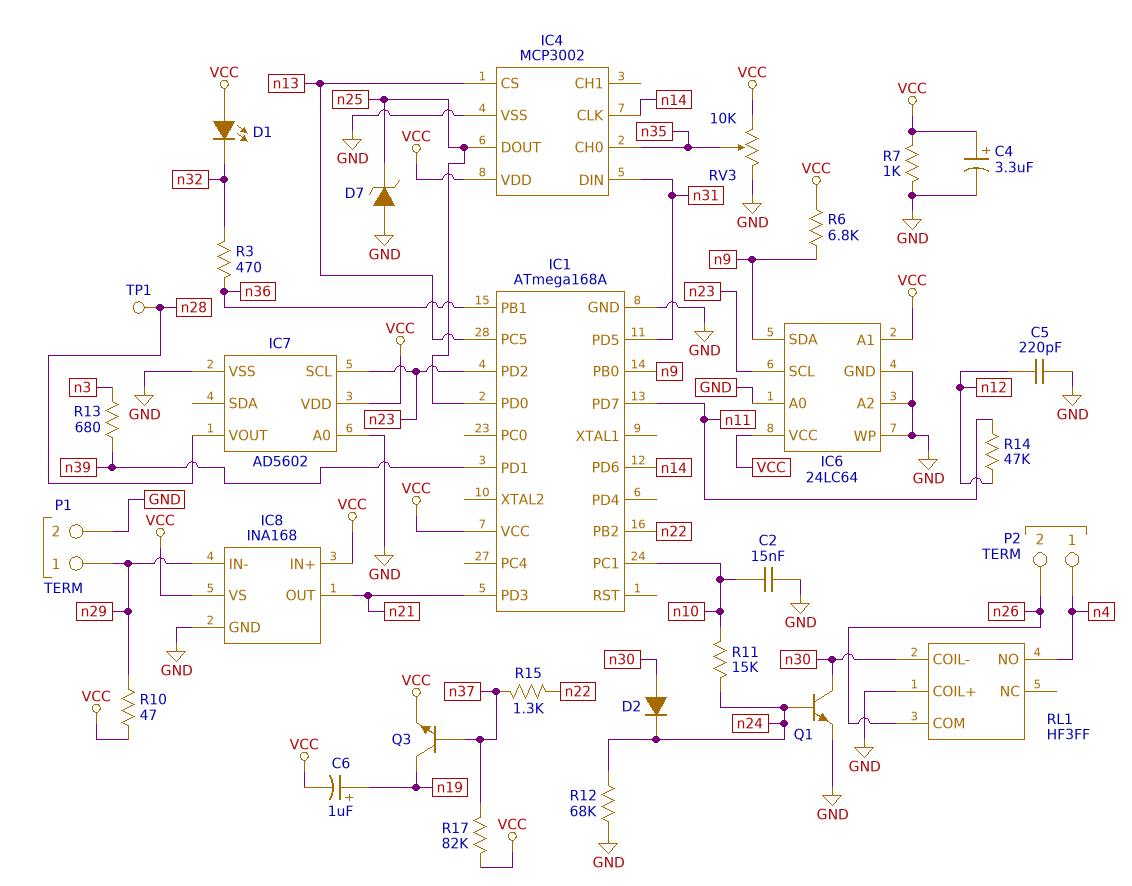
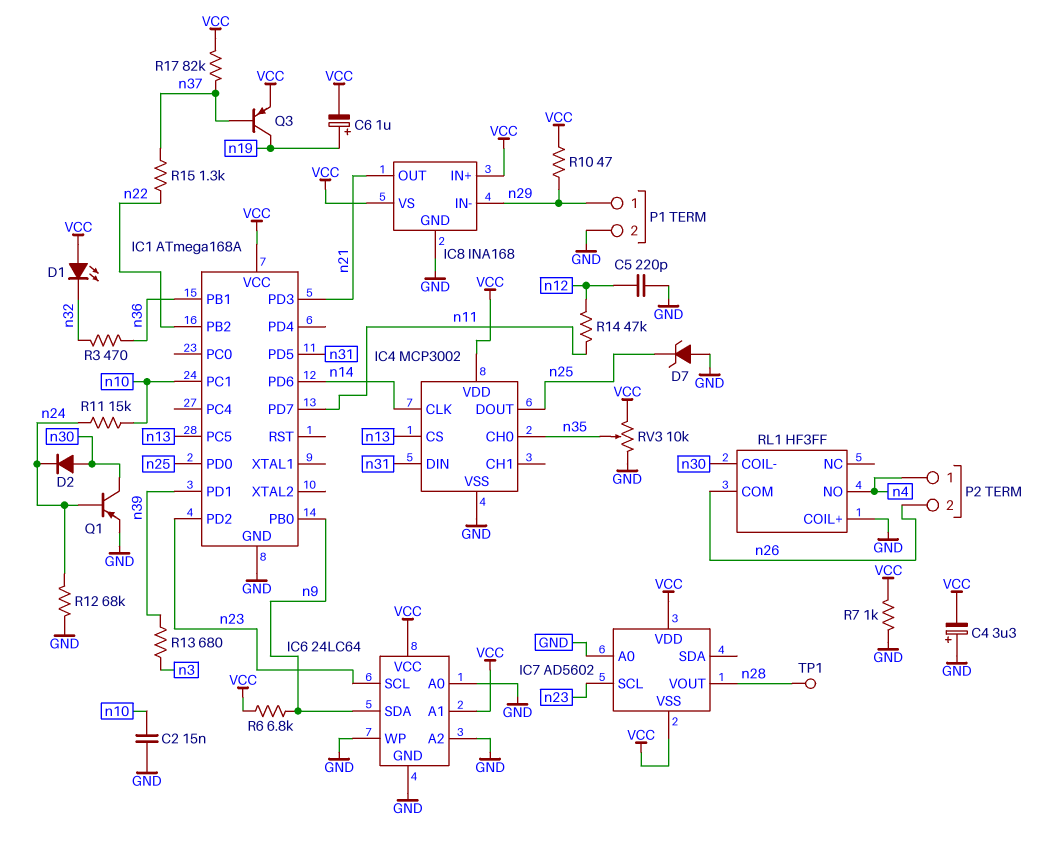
C4: 3.3uF (plus VCC, minus GND) -> 3.3uF (plus GND, minus VCC)
IC7 pin VSS: GND -> VCC
Q1: NPN (B n24, C n30, E GND) -> PNP (B n24, C n30, E GND)
Q3: NPN (B n37, C n19, E VCC) -> PNP (B n37, C n19, E VCC)

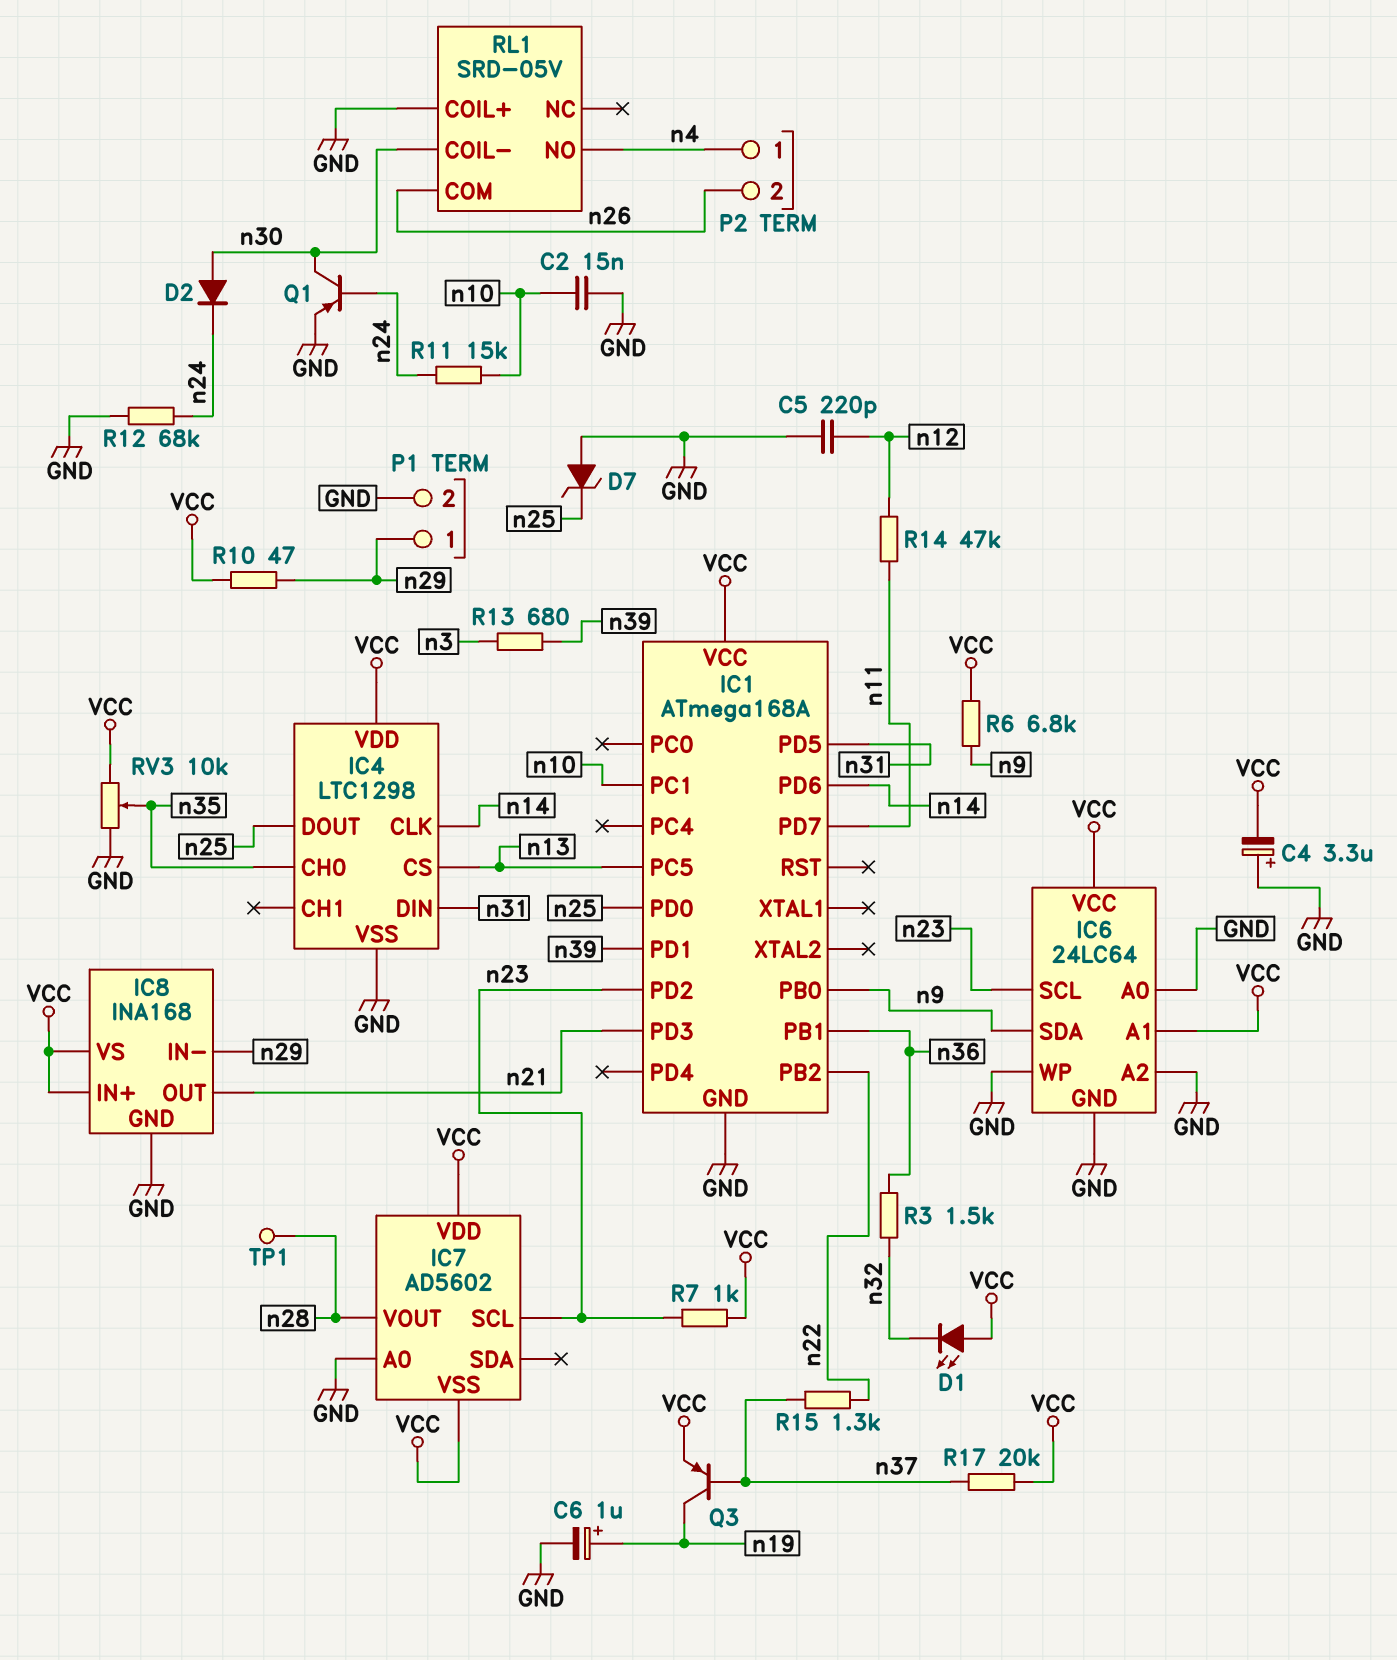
C6: 1uF (plus n19, minus VCC) -> 1uF (plus n19, minus GND)
IC4: MCP3002 -> LTC1298
R3: 470 (n32, n36) -> 1.5k (n32, n36)
R7: 1k (GND, VCC) -> 1k (VCC, n23)
R17: 82k (VCC, n37) -> 20k (VCC, n37)
RL1: HF3FF -> SRD-05V

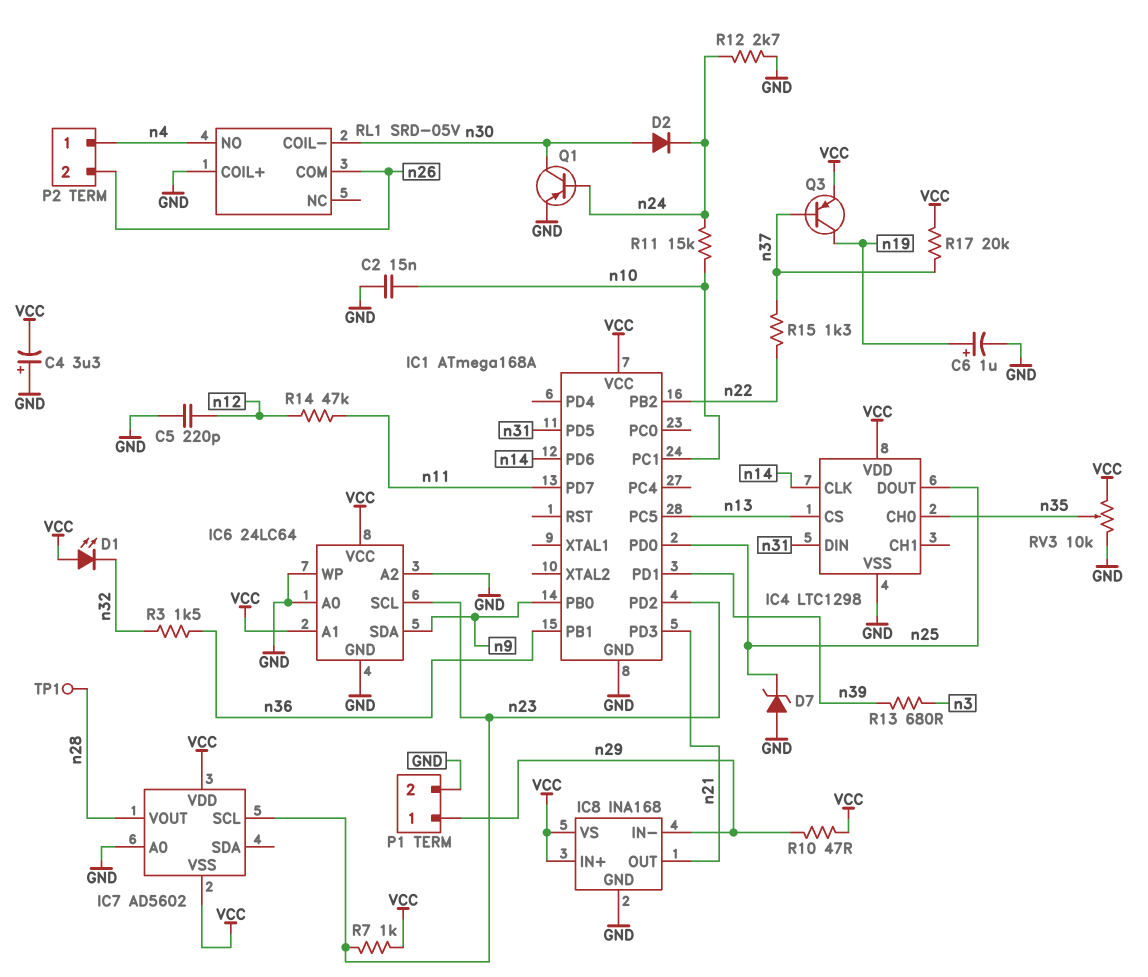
R6: 6.8k (VCC, n9) -> none
R12: 68k (GND, n24) -> 2.7k (GND, n24)

